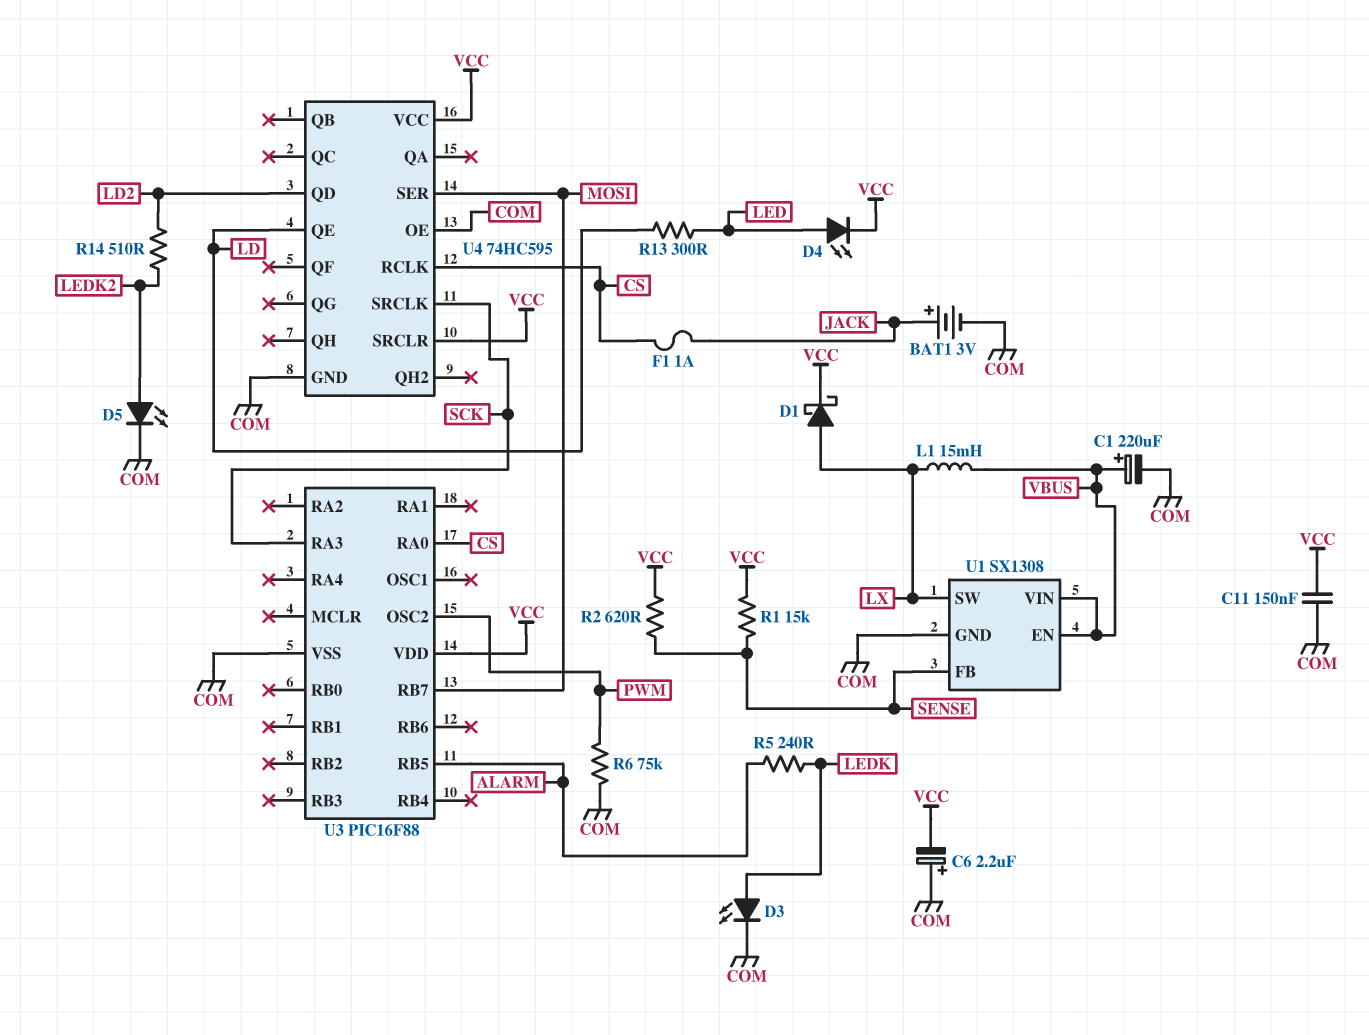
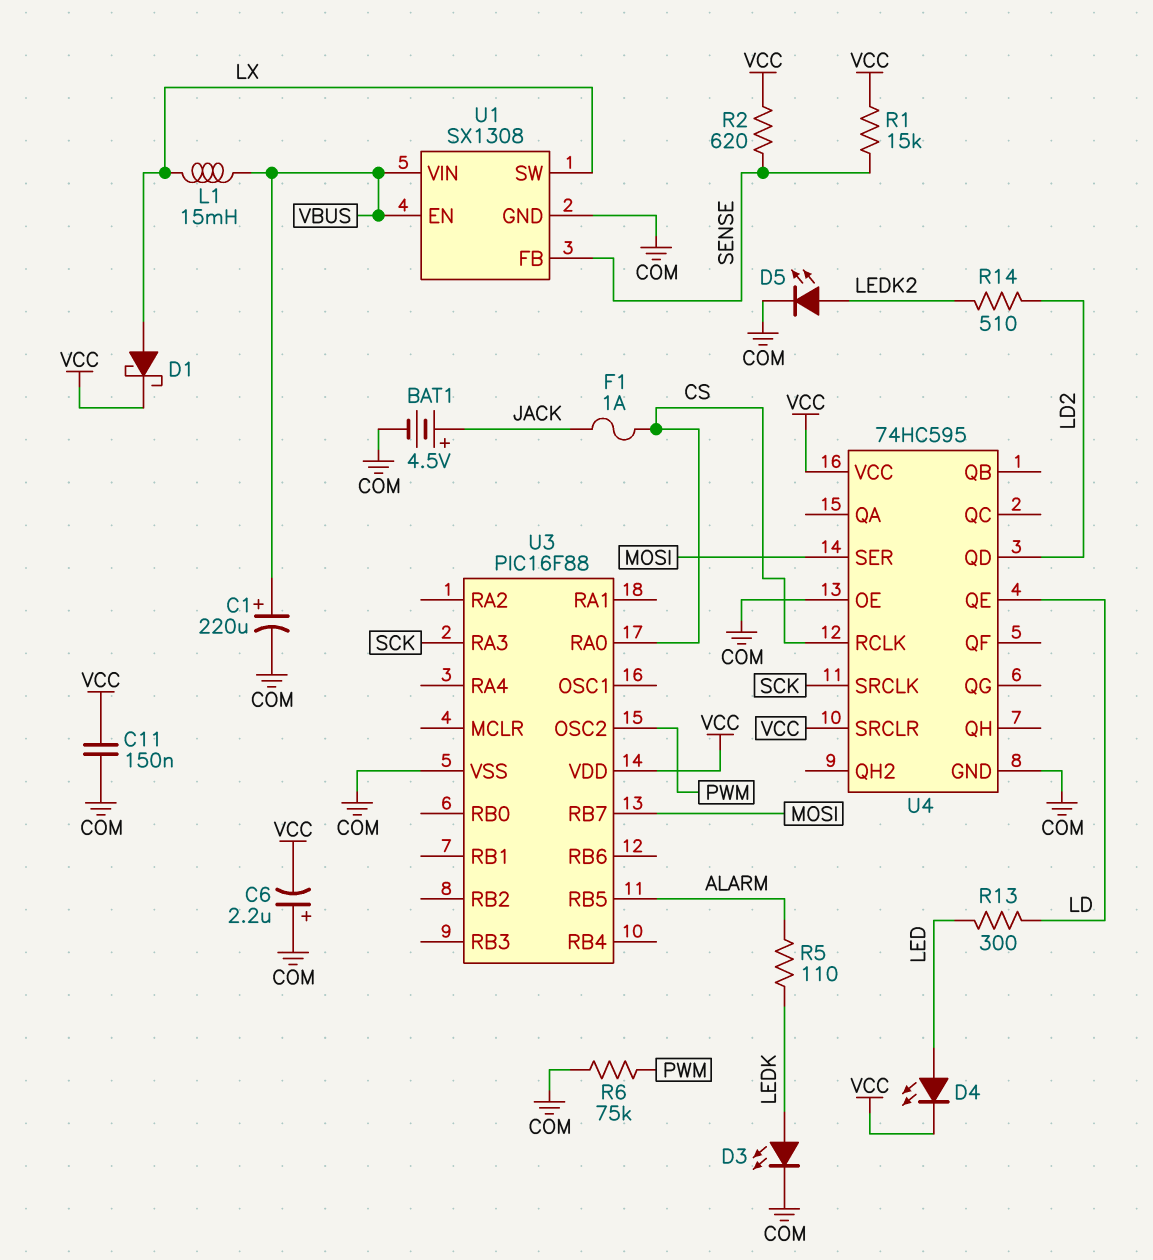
BAT1: 3V (plus JACK, minus COM) -> 4.5V (plus JACK, minus COM)
R5: 240 (ALARM, LEDK) -> 110 (ALARM, LEDK)

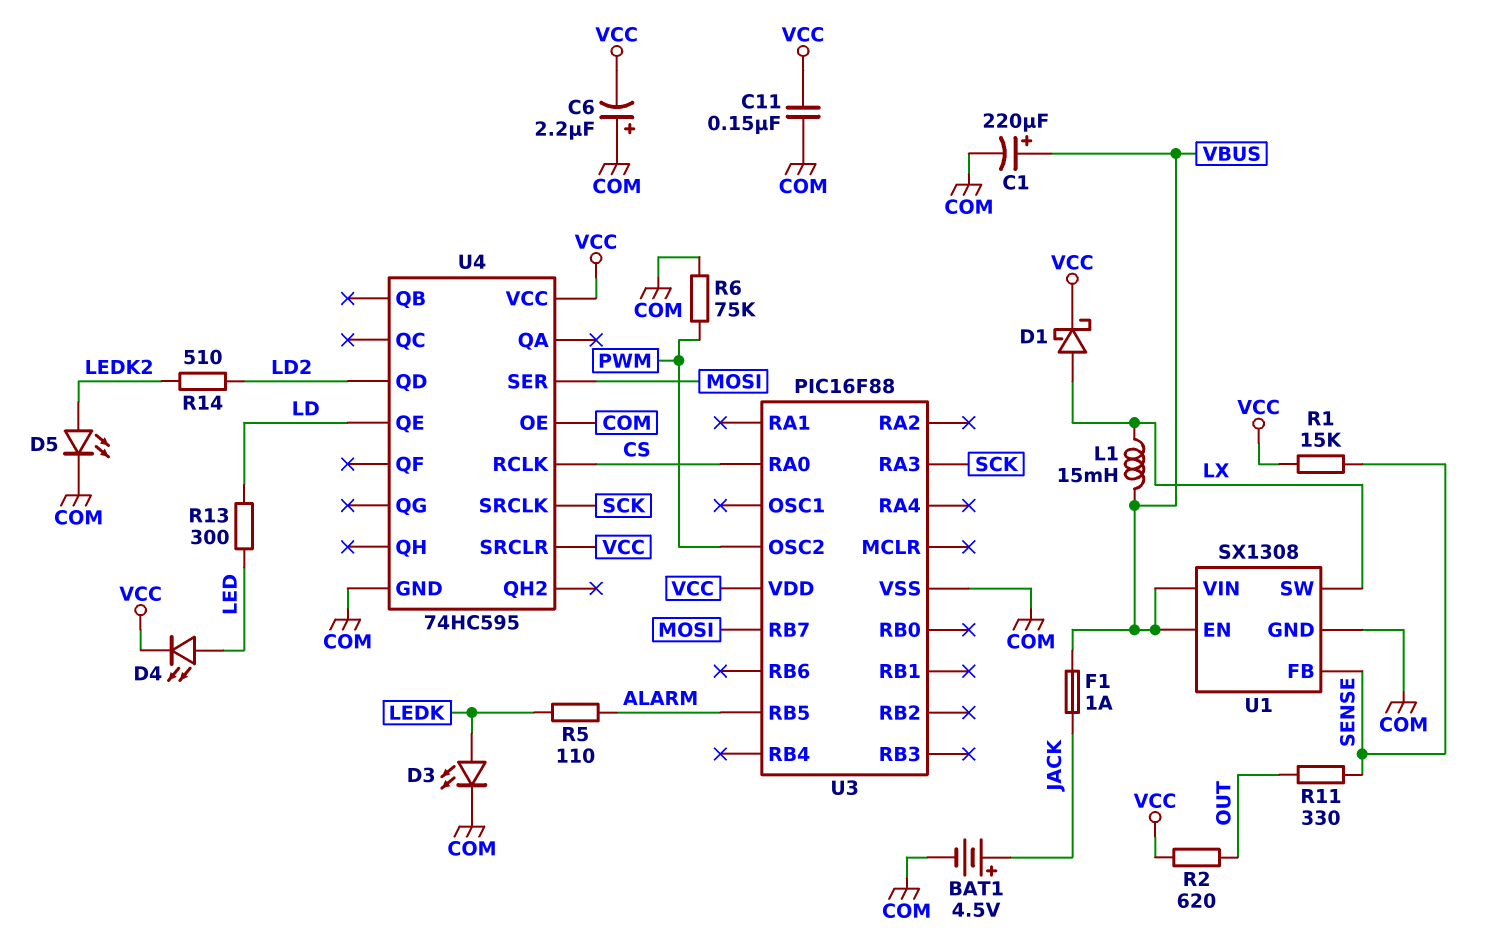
F1: 1A (CS, JACK) -> 1A (JACK, VBUS)
R2: 620 (SENSE, VCC) -> 620 (OUT, VCC)
R11: none -> 330 (OUT, SENSE)

